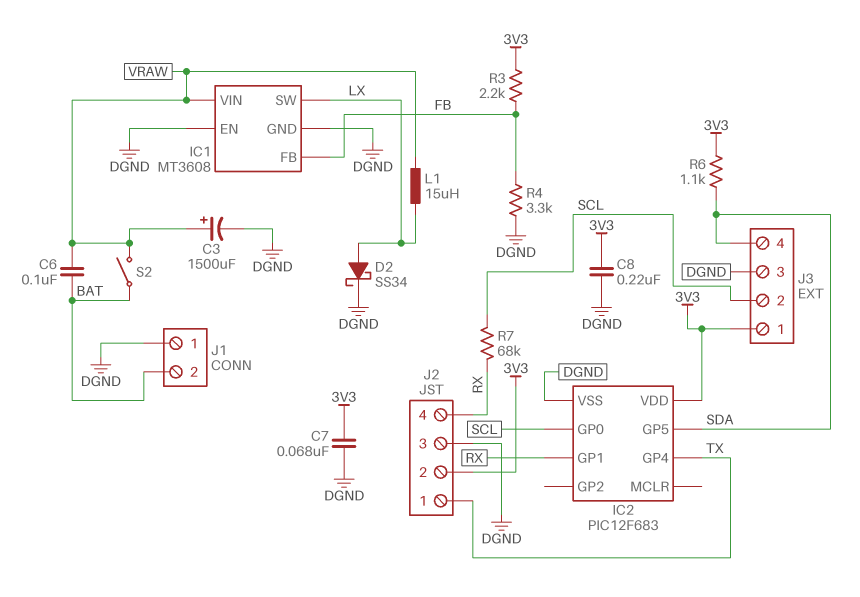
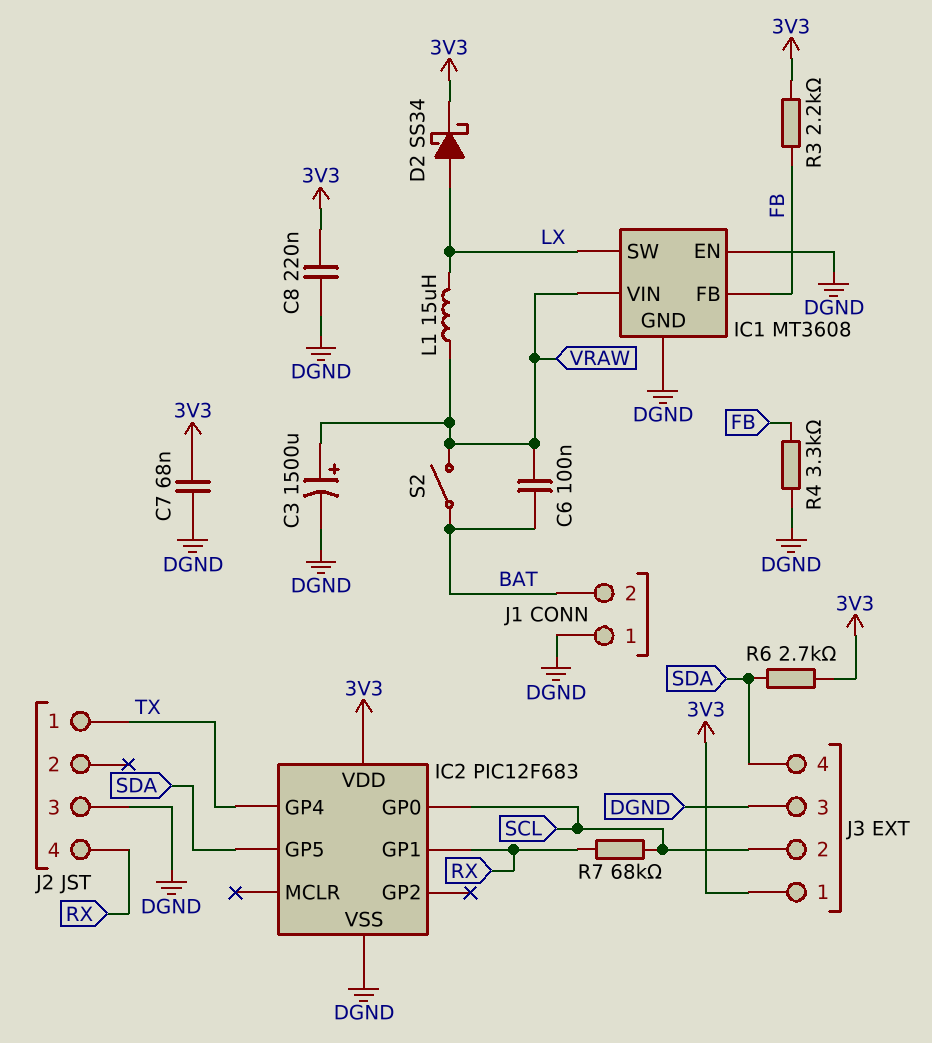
D2: schottky SS34 (A LX, K DGND) -> schottky SS34 (A LX, K 3V3)
J2 pin 2: 3V3 -> none
R6: 1.1k (3V3, SDA) -> 2.7k (3V3, SDA)

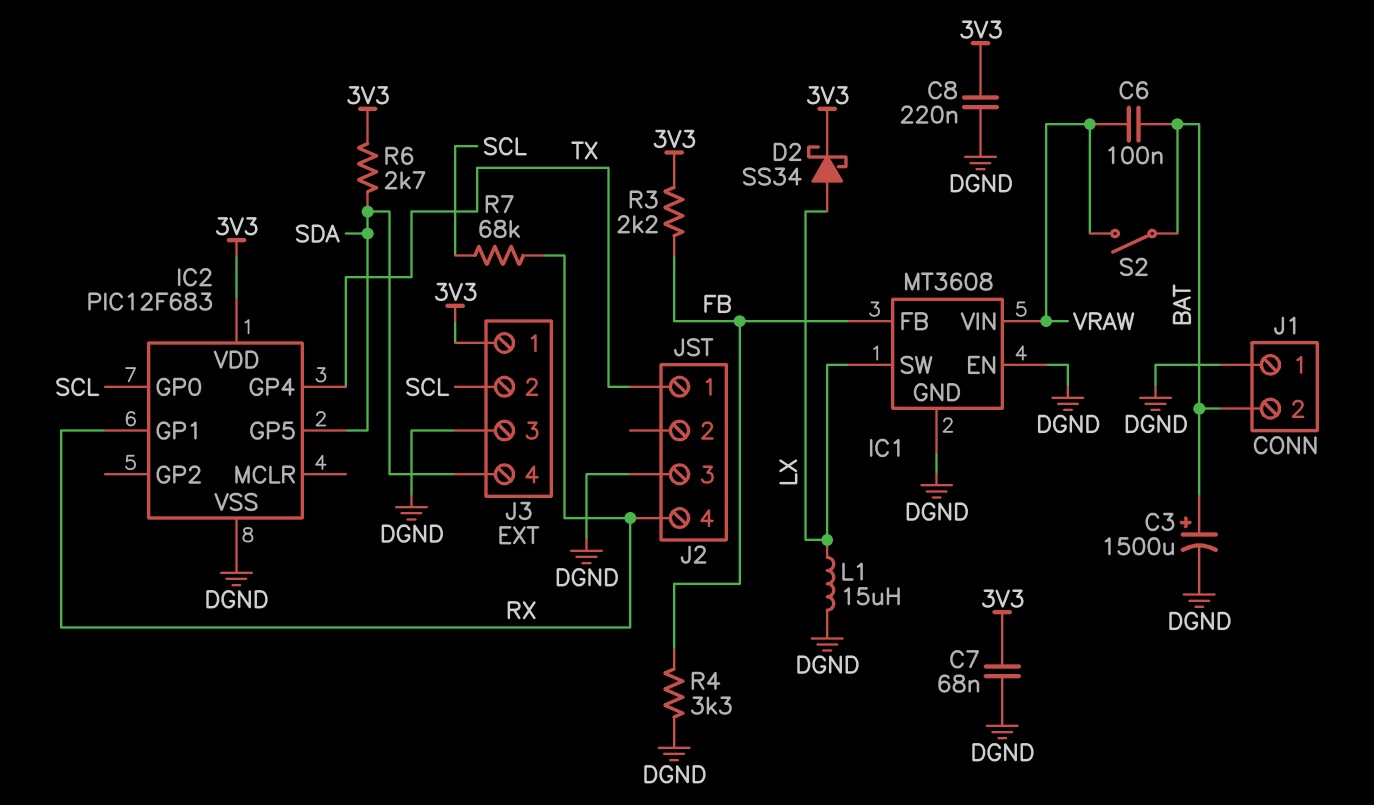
C3: 1500uF (plus VRAW, minus DGND) -> 1500uF (plus BAT, minus DGND)
L1: 15uH (LX, VRAW) -> 15uH (DGND, LX)

